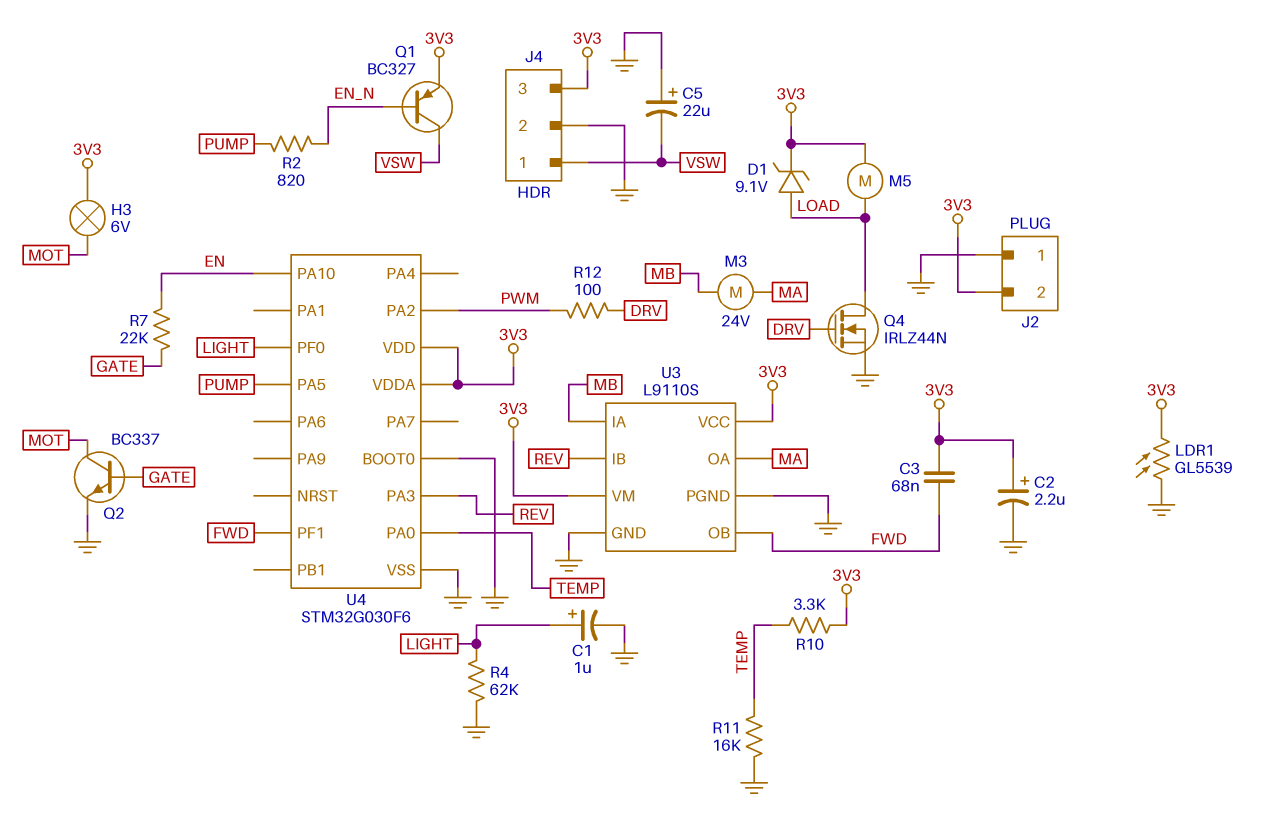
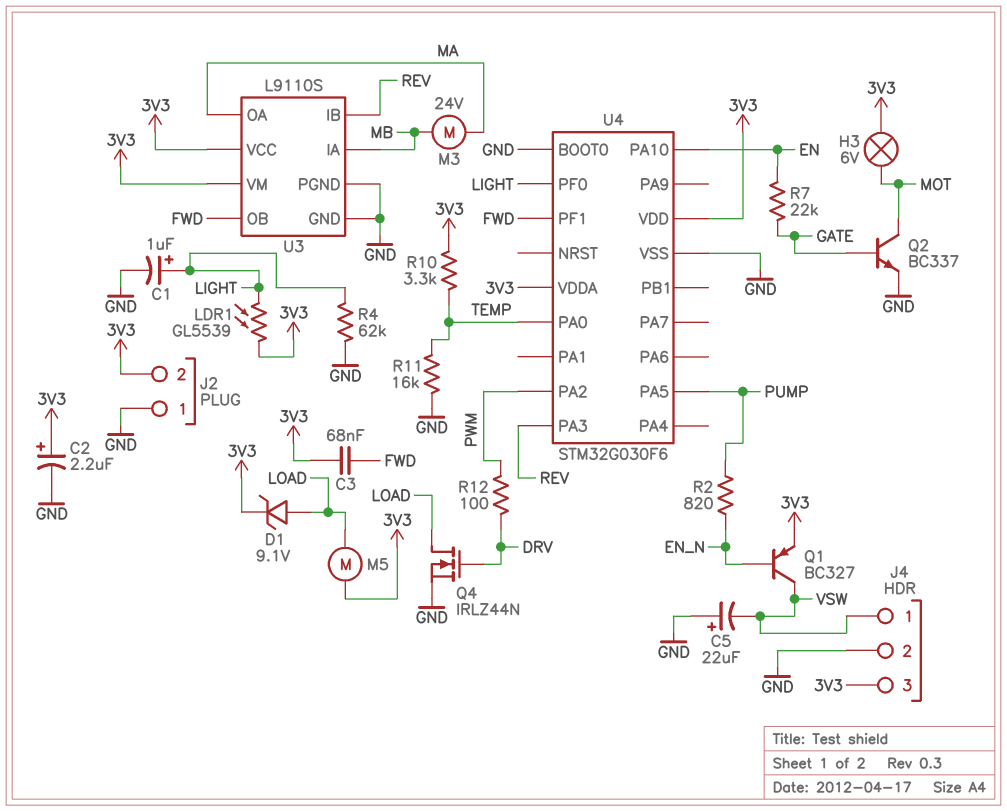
LDR1: GL5539 (3V3, GND) -> GL5539 (3V3, LIGHT)

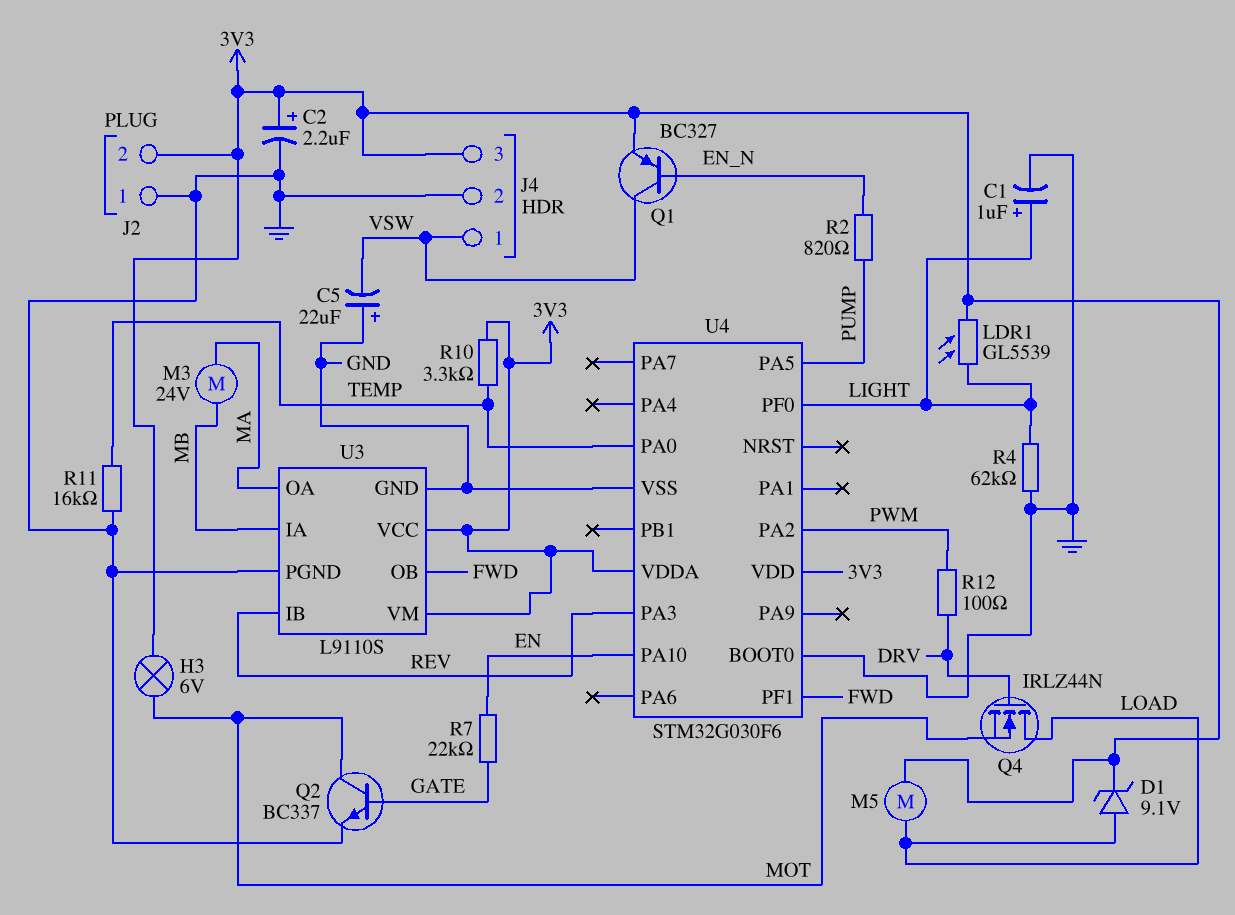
C3: 68nF (3V3, FWD) -> none
Q4: NMOS IRLZ44N (G DRV, D LOAD, S GND) -> NMOS IRLZ44N (G DRV, D LOAD, S MOT)

